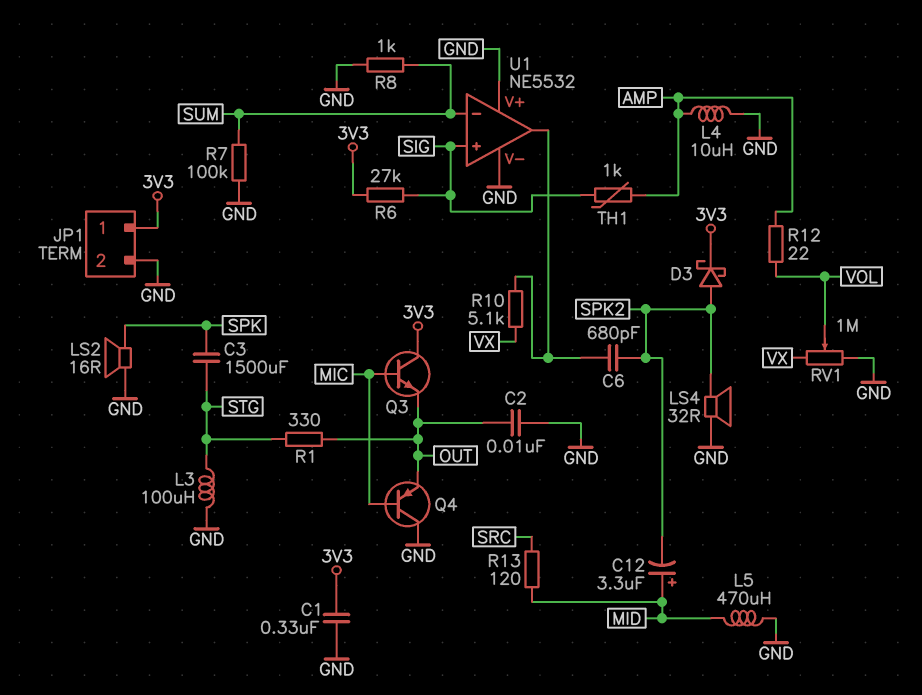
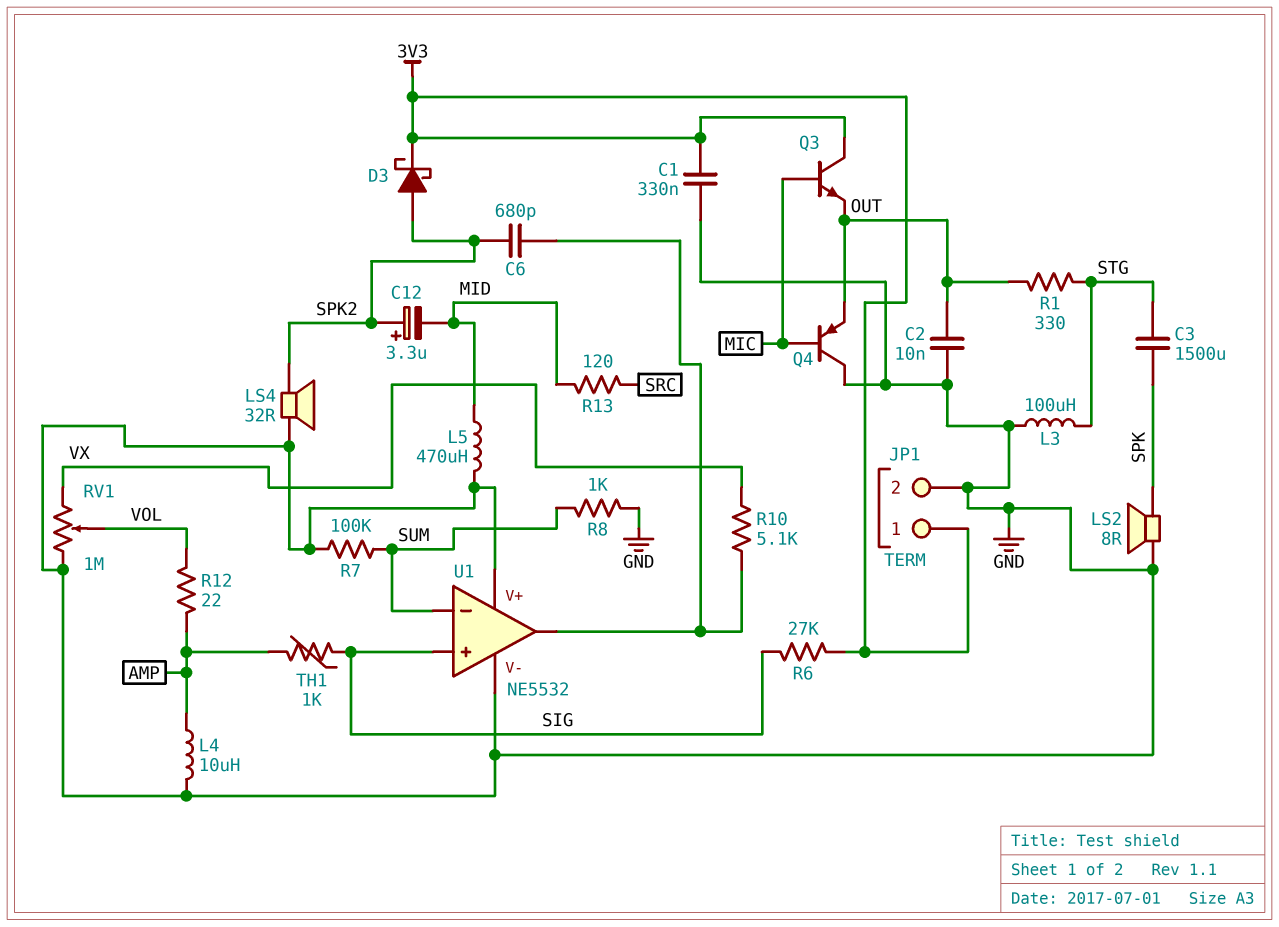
C12: 3.3uF (plus MID, minus SPK2) -> 3.3uF (plus SPK2, minus MID)
LS2: speaker 16R (GND, SPK) -> speaker 8R (GND, SPK)

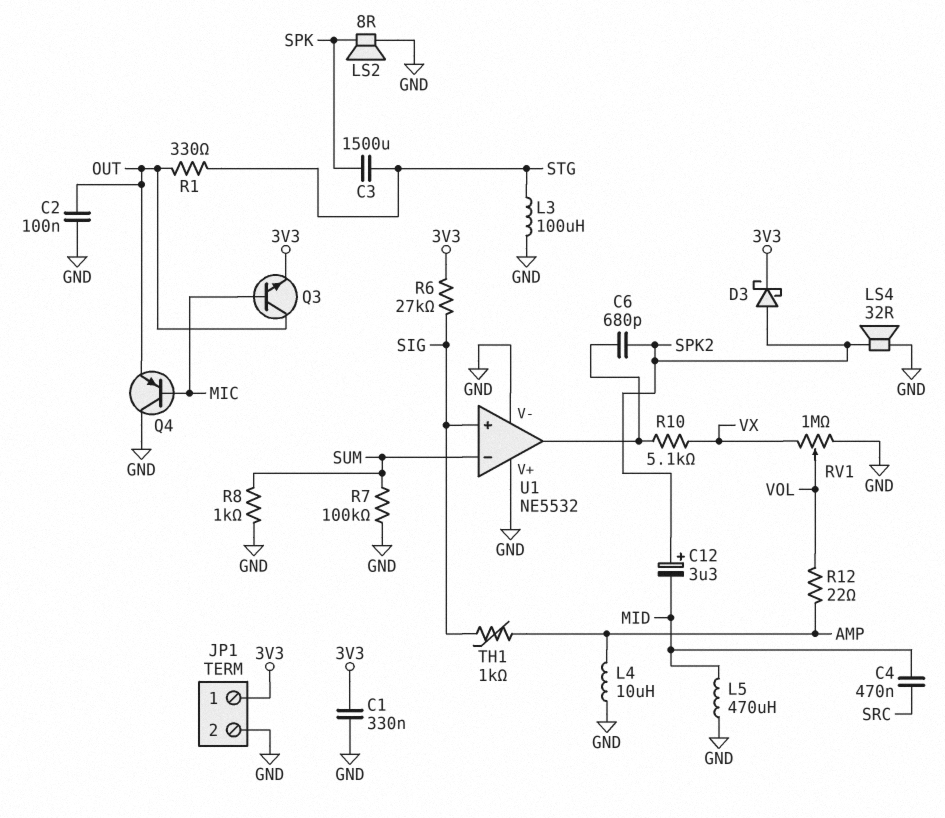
C2: 10nF (GND, OUT) -> 100nF (GND, OUT)
C4: none -> 470nF (MID, SRC)
Q3: NPN (B MIC, C 3V3, E OUT) -> NPN (B MIC, C OUT, E 3V3)
R13: 120 (MID, SRC) -> none

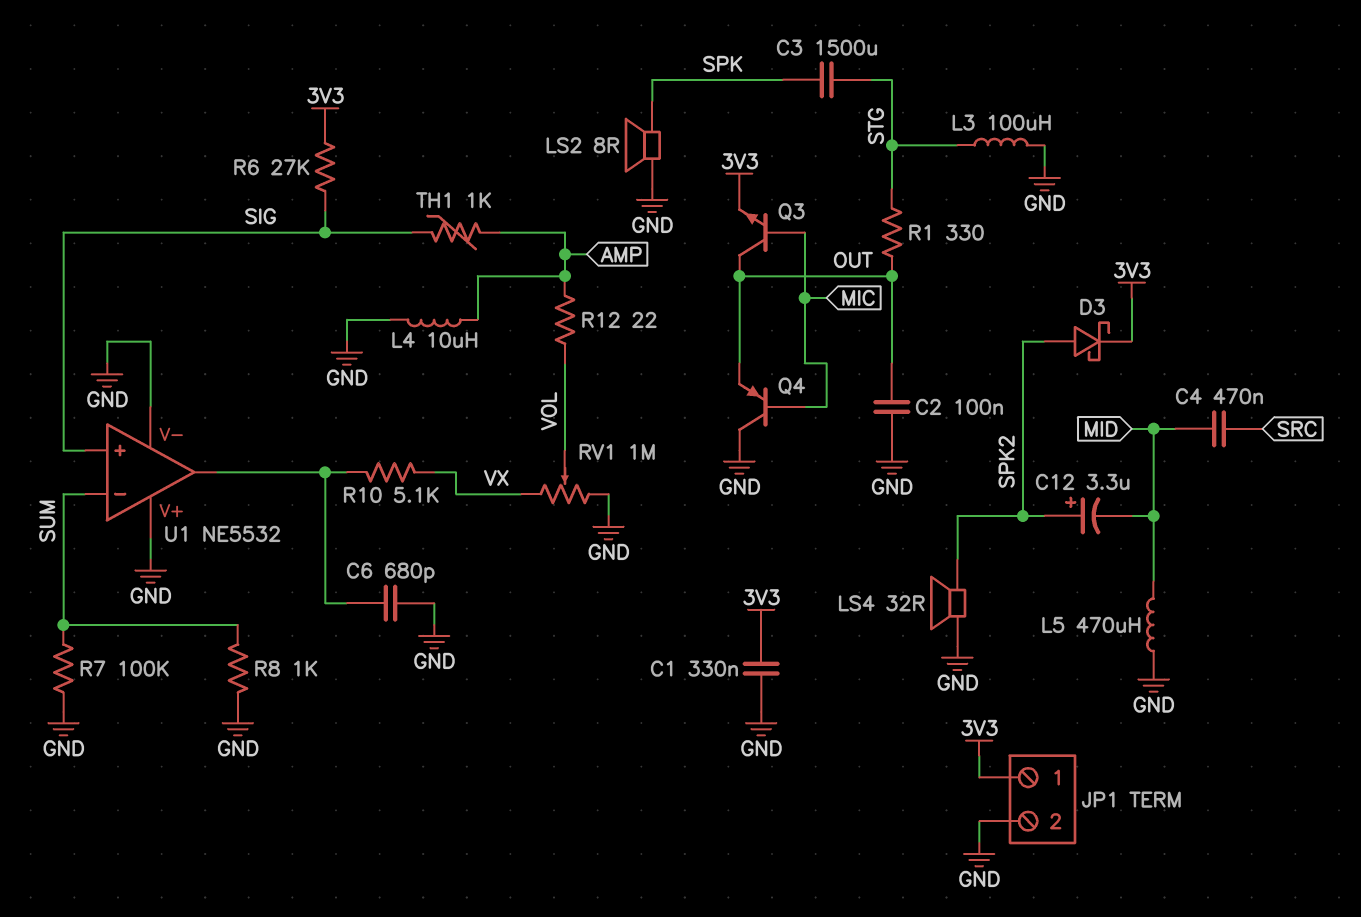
C6: 680pF (SPK2, U1/out) -> 680pF (GND, U1/out)

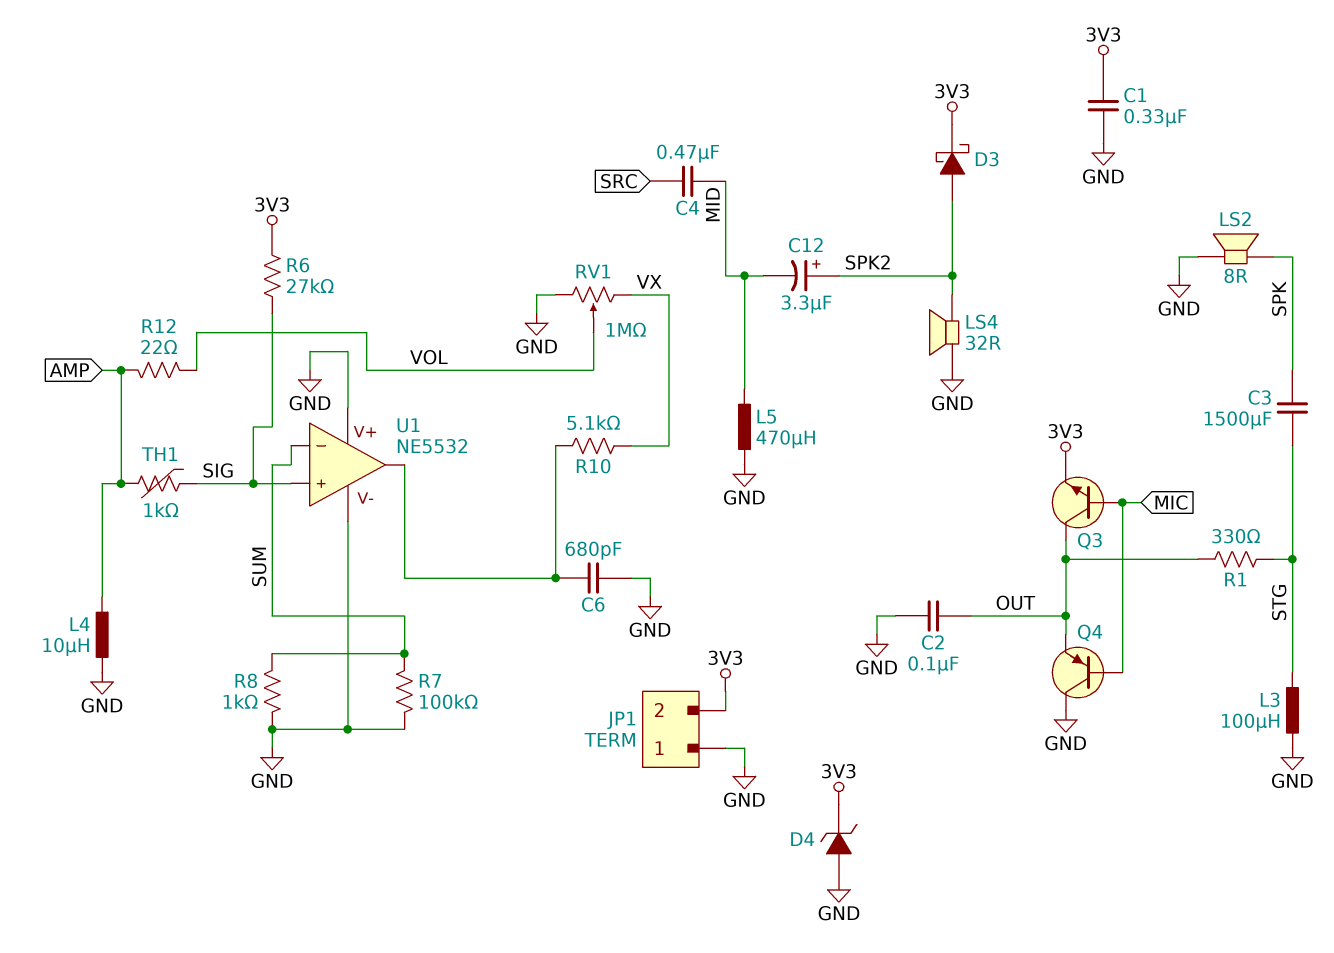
D4: none -> zener (A GND, K 3V3)
JP1 pin 1: 3V3 -> GND
JP1 pin 2: GND -> 3V3

